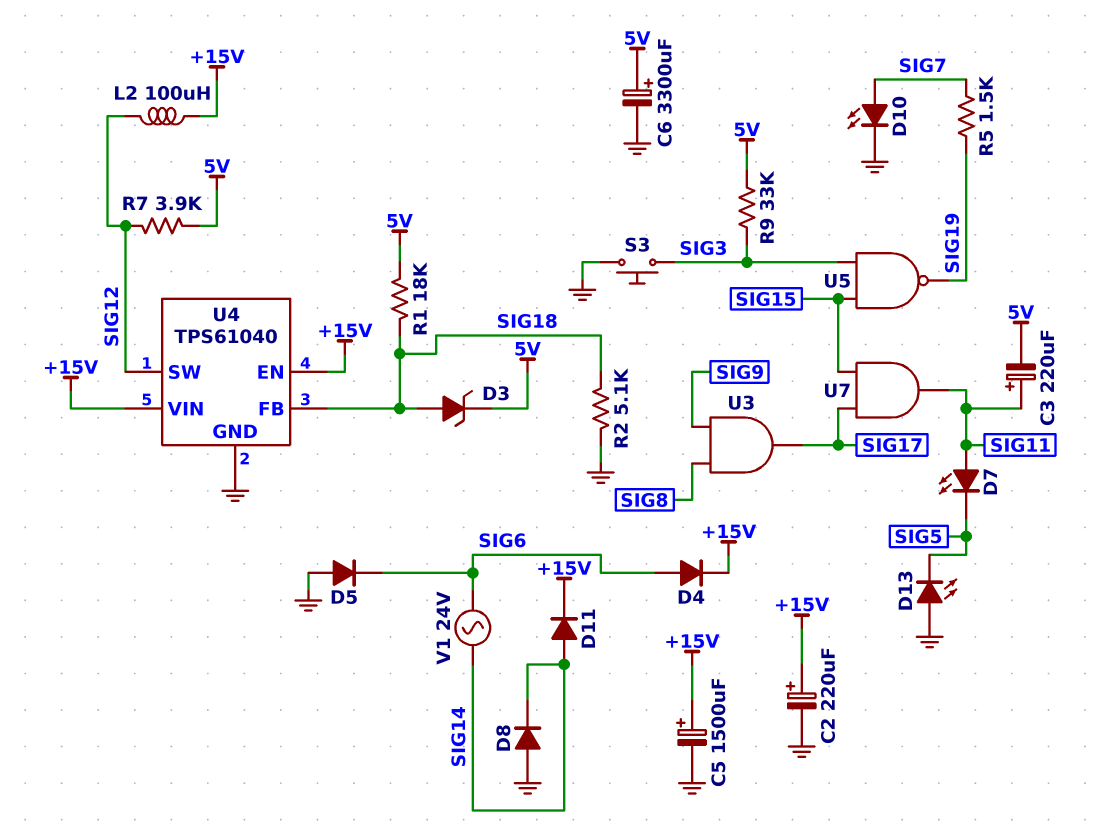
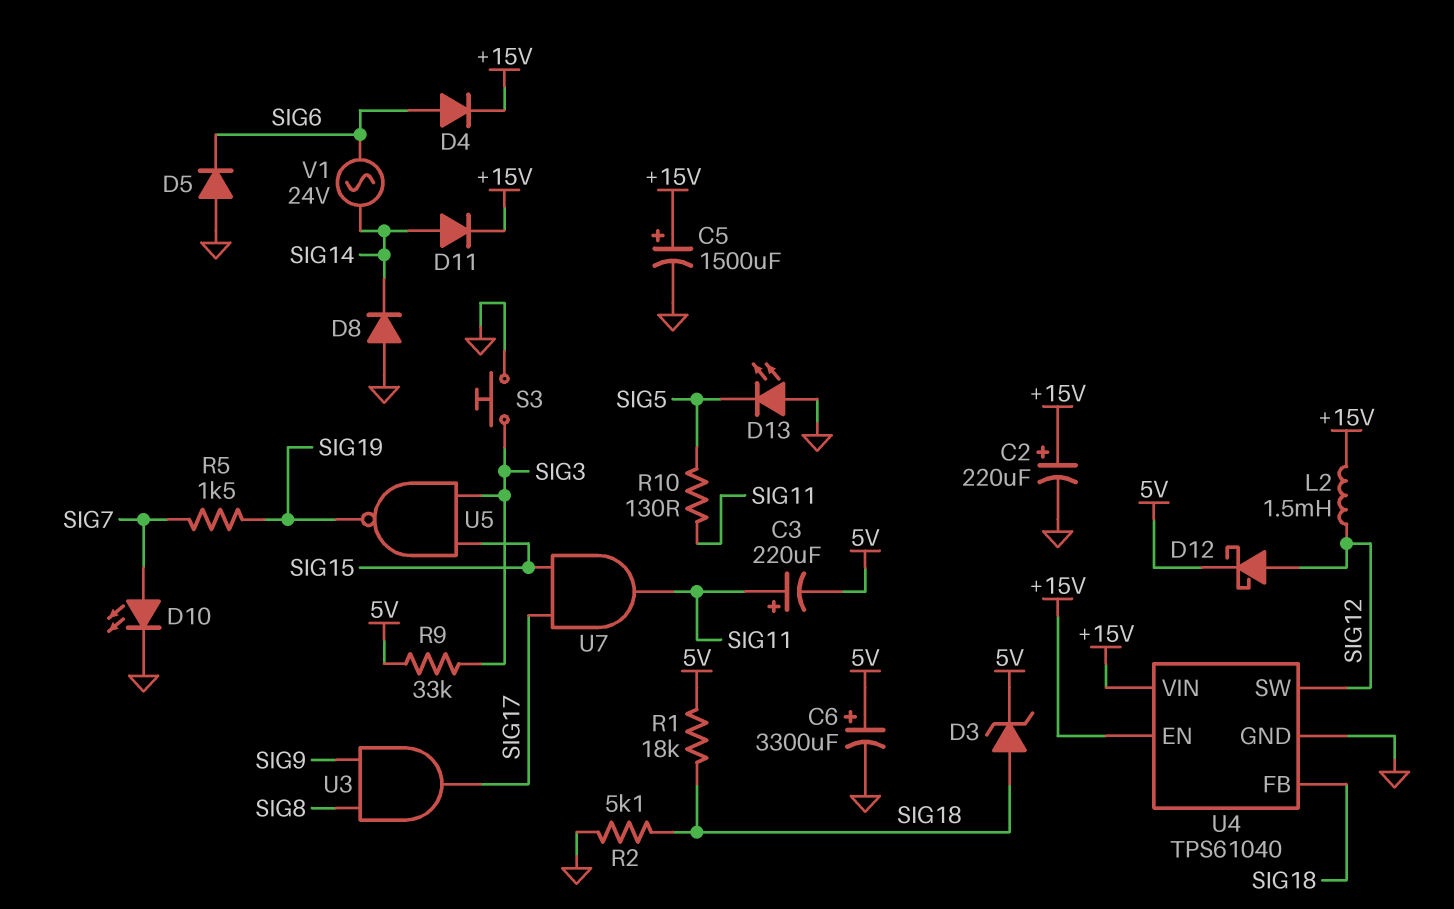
D7: LED (A SIG11, K SIG5) -> none
D12: none -> schottky (A SIG12, K 5V)
L2: 100uH (+15V, SIG12) -> 1.5mH (+15V, SIG12)
R7: 3.9k (5V, SIG12) -> none
R10: none -> 130 (SIG5, SIG11)

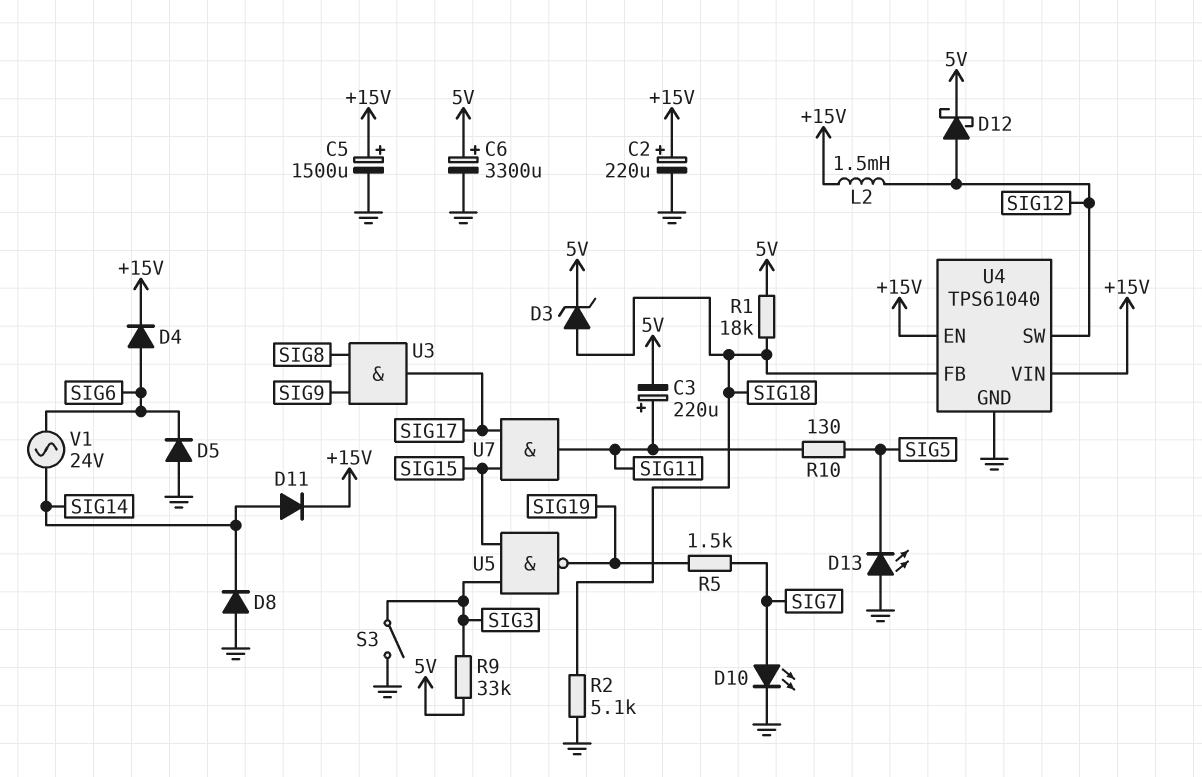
S3: button (GND, SIG3) -> switch (GND, SIG3)

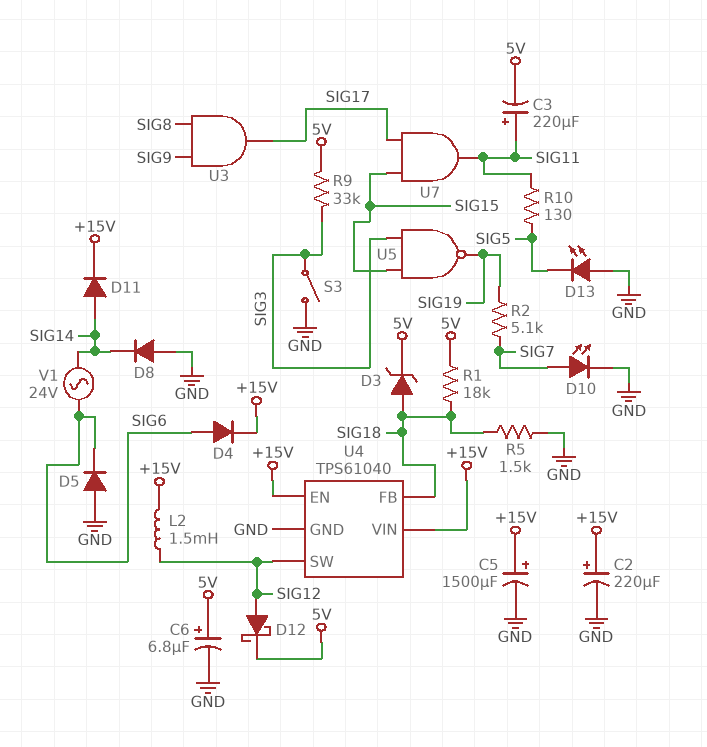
C6: 3300uF (plus 5V, minus GND) -> 6.8uF (plus 5V, minus GND)
R2: 5.1k (GND, SIG18) -> 5.1k (SIG7, SIG19)
R5: 1.5k (SIG7, SIG19) -> 1.5k (GND, SIG18)

